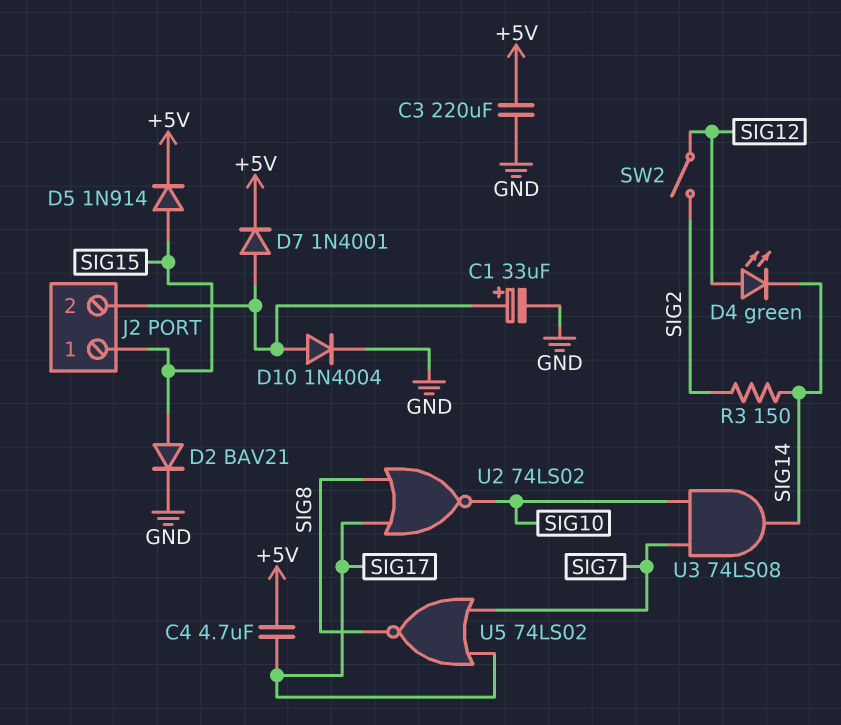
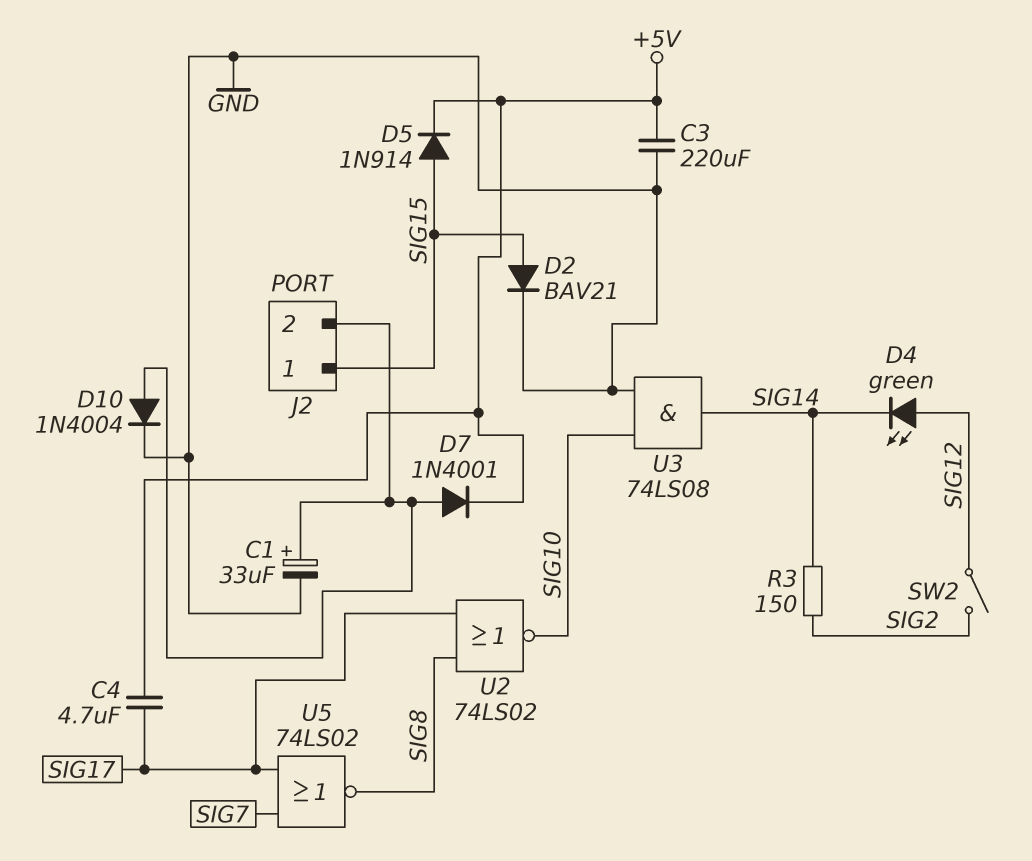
U3: AND 74LS08 (in SIG7, in SIG10, out SIG14) -> AND 74LS08 (in GND, in SIG10, out SIG14)

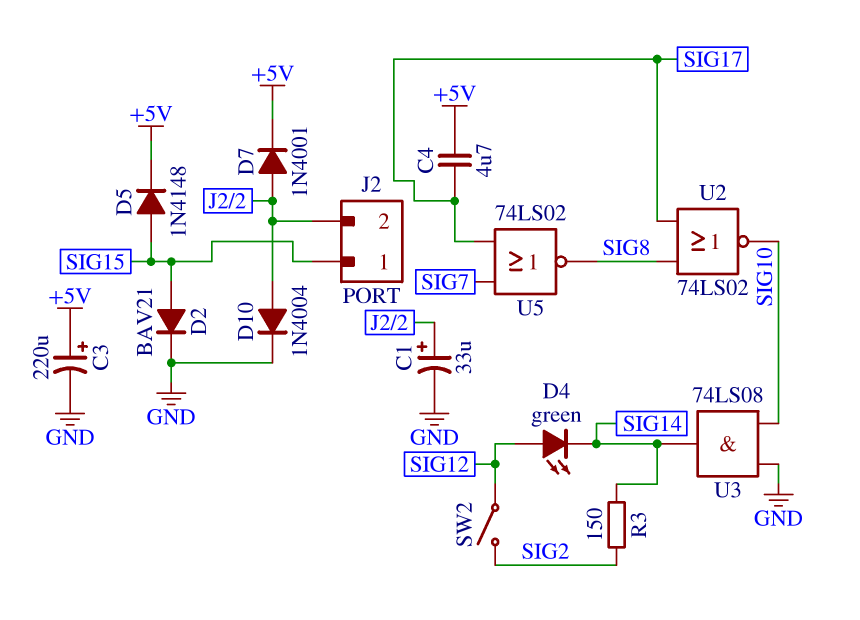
C3: 220uF (+5V, GND) -> 220uF (plus +5V, minus GND)
D5: diode 1N914 (A SIG15, K +5V) -> diode 1N4148 (A SIG15, K +5V)

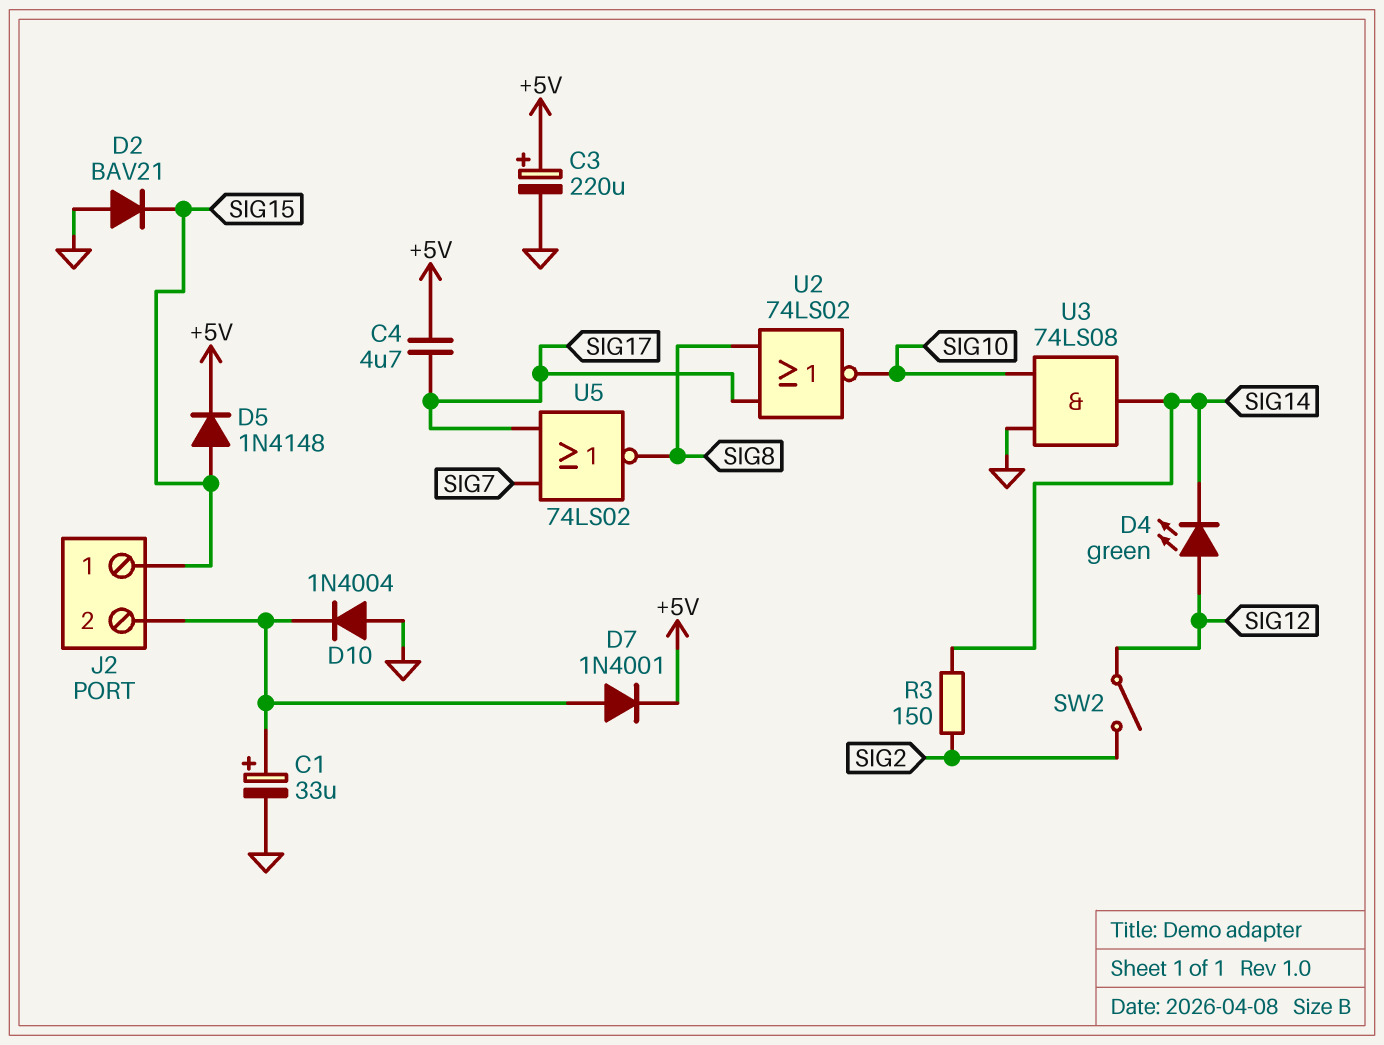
D2: diode BAV21 (A SIG15, K GND) -> diode BAV21 (A GND, K SIG15)
D10: diode 1N4004 (A J2/2, K GND) -> diode 1N4004 (A GND, K J2/2)

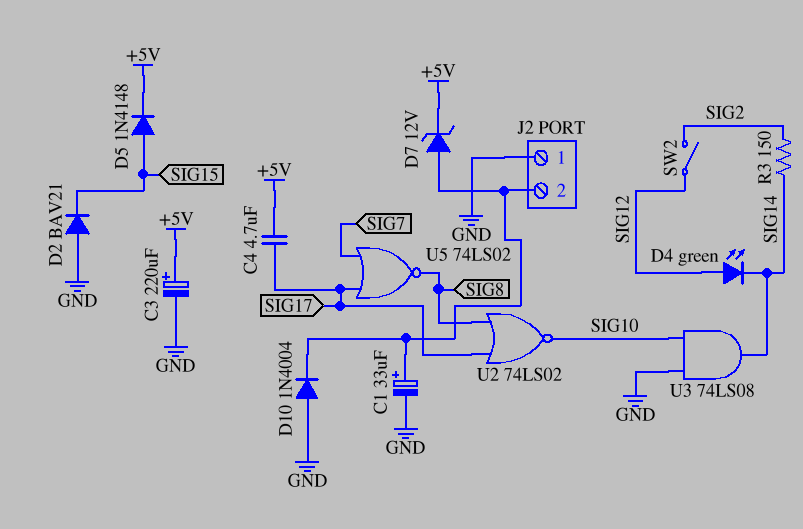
D7: diode 1N4001 (A J2/2, K +5V) -> zener 12V (A J2/2, K +5V)
J2 pin 1: SIG15 -> GND

